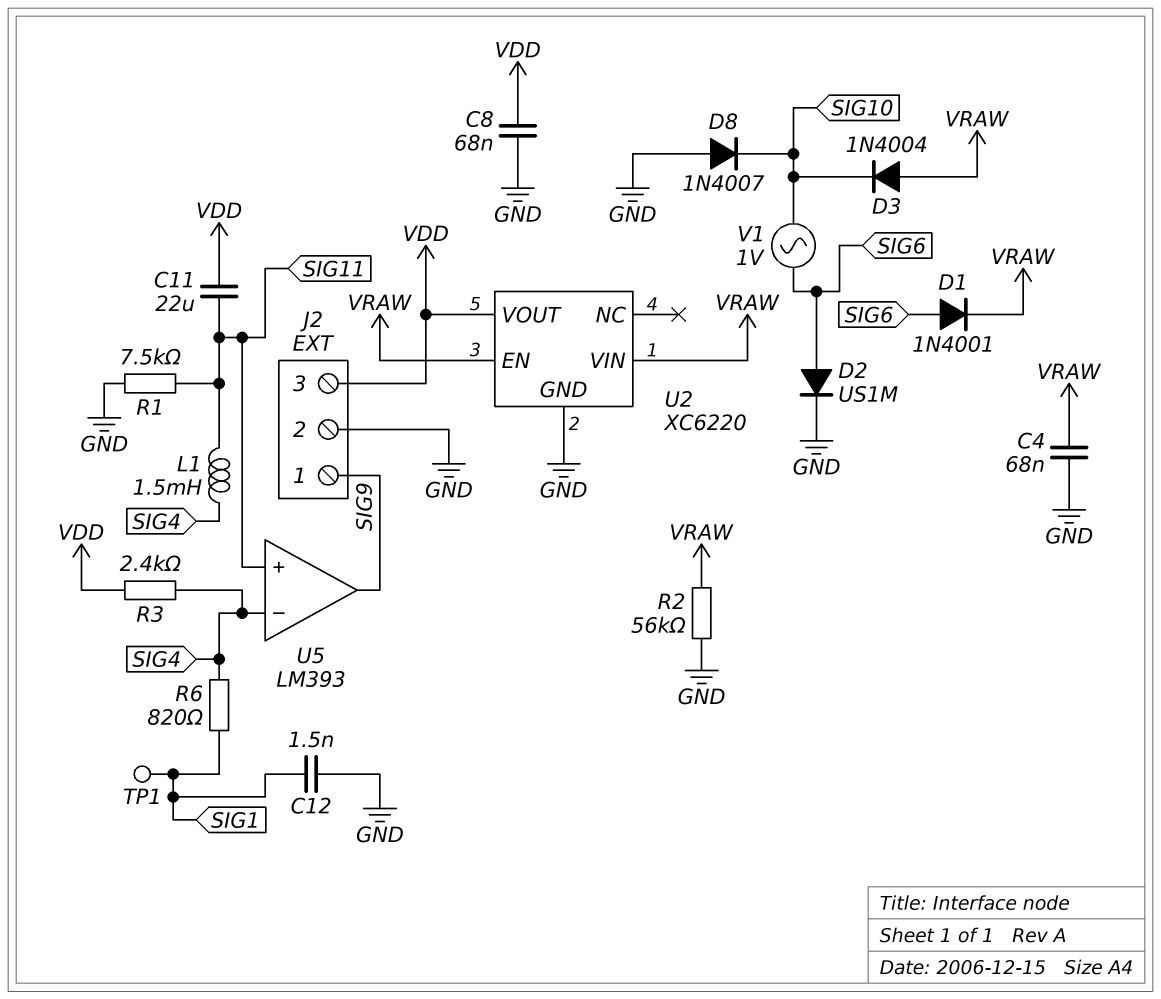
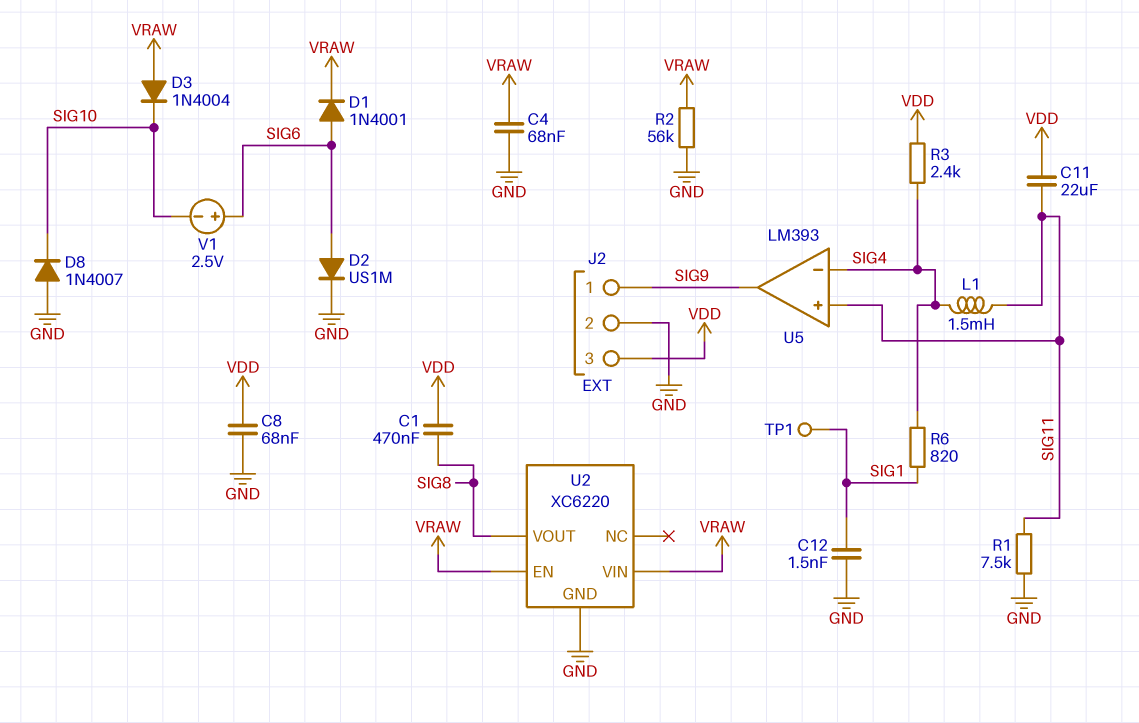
C1: none -> 470nF (SIG8, VDD)
U2 pin VOUT: VDD -> SIG8
V1: AC 1V (SIG6, SIG10) -> 2.5V (plus SIG6, minus SIG10)

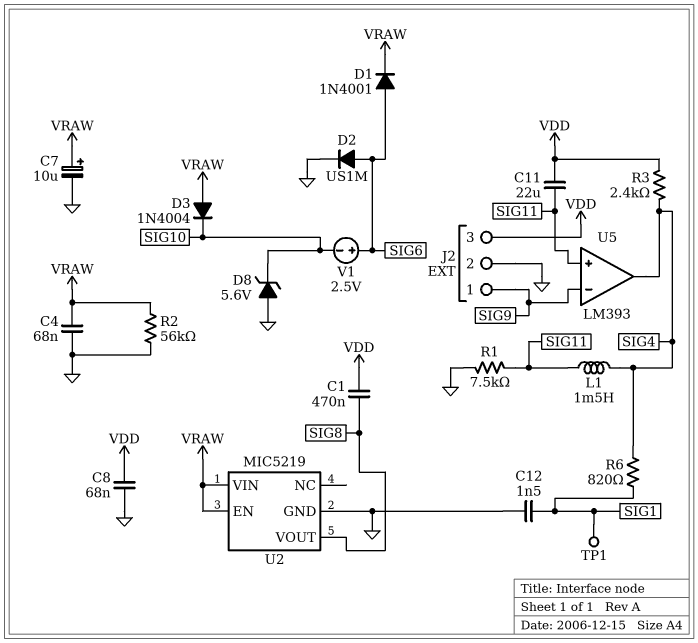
C7: none -> 10uF (plus VRAW, minus GND)
D8: diode 1N4007 (A GND, K SIG10) -> zener 5.6V (A GND, K SIG10)
U2: XC6220 -> MIC5219
U5 pin in-: SIG4 -> SIG9
U5 pin out: SIG9 -> SIG4

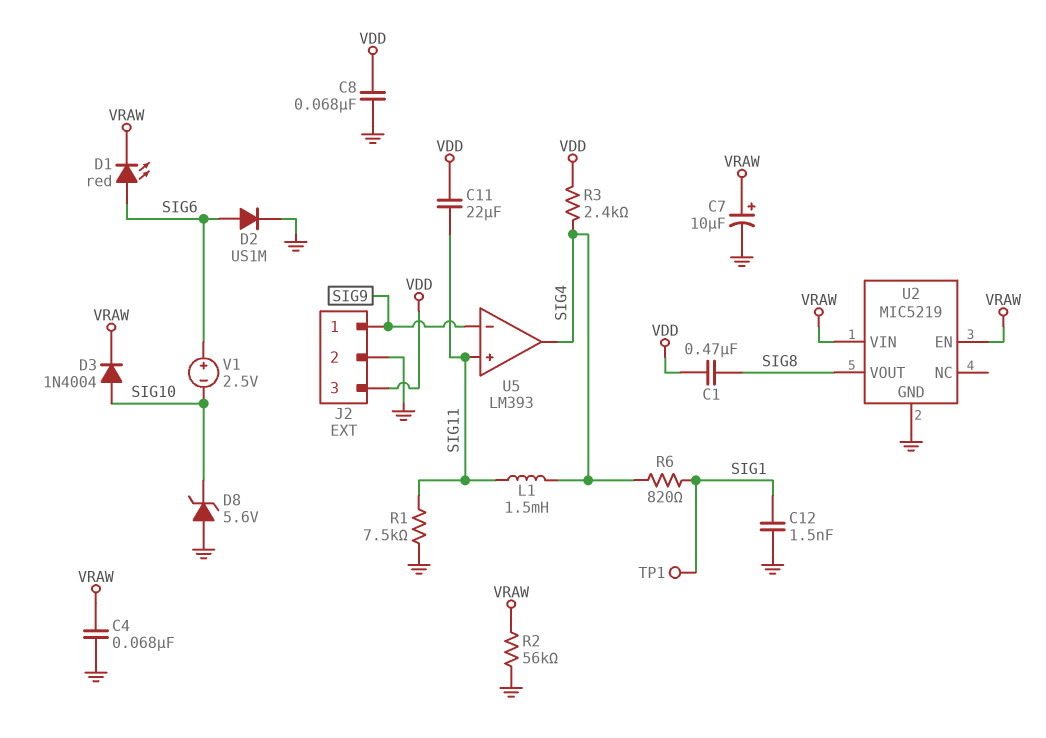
D1: diode 1N4001 (A SIG6, K VRAW) -> LED red (A SIG6, K VRAW)
D3: diode 1N4004 (A VRAW, K SIG10) -> diode 1N4004 (A SIG10, K VRAW)

